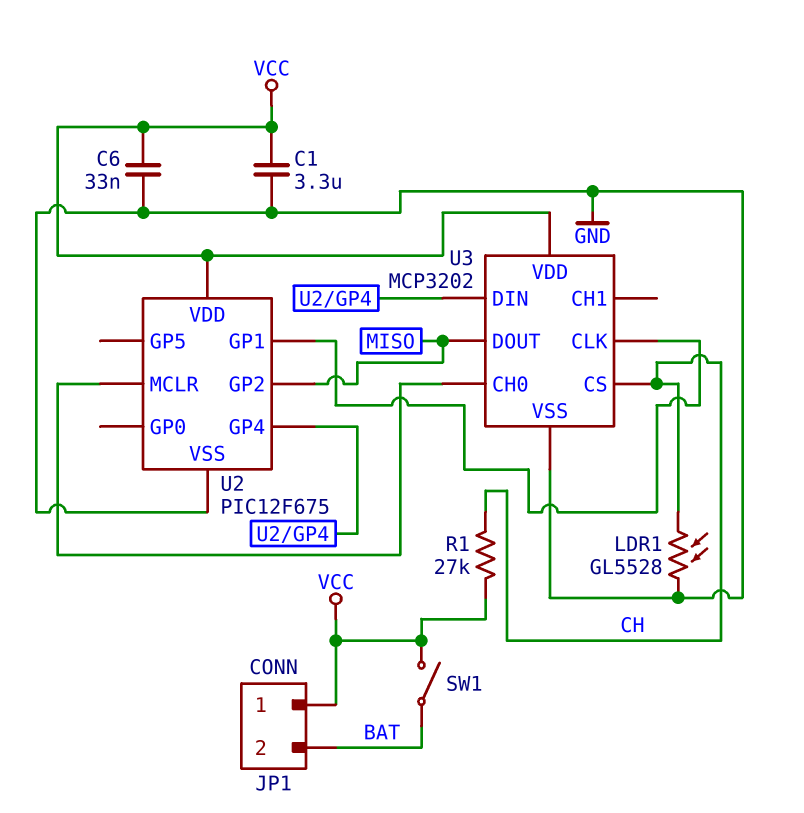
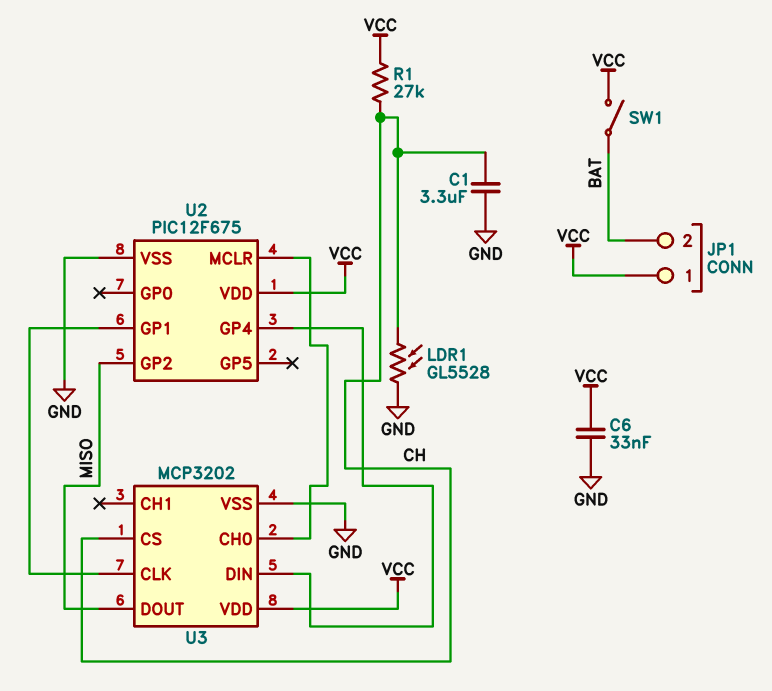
C1: 3.3uF (GND, VCC) -> 3.3uF (CH, GND)

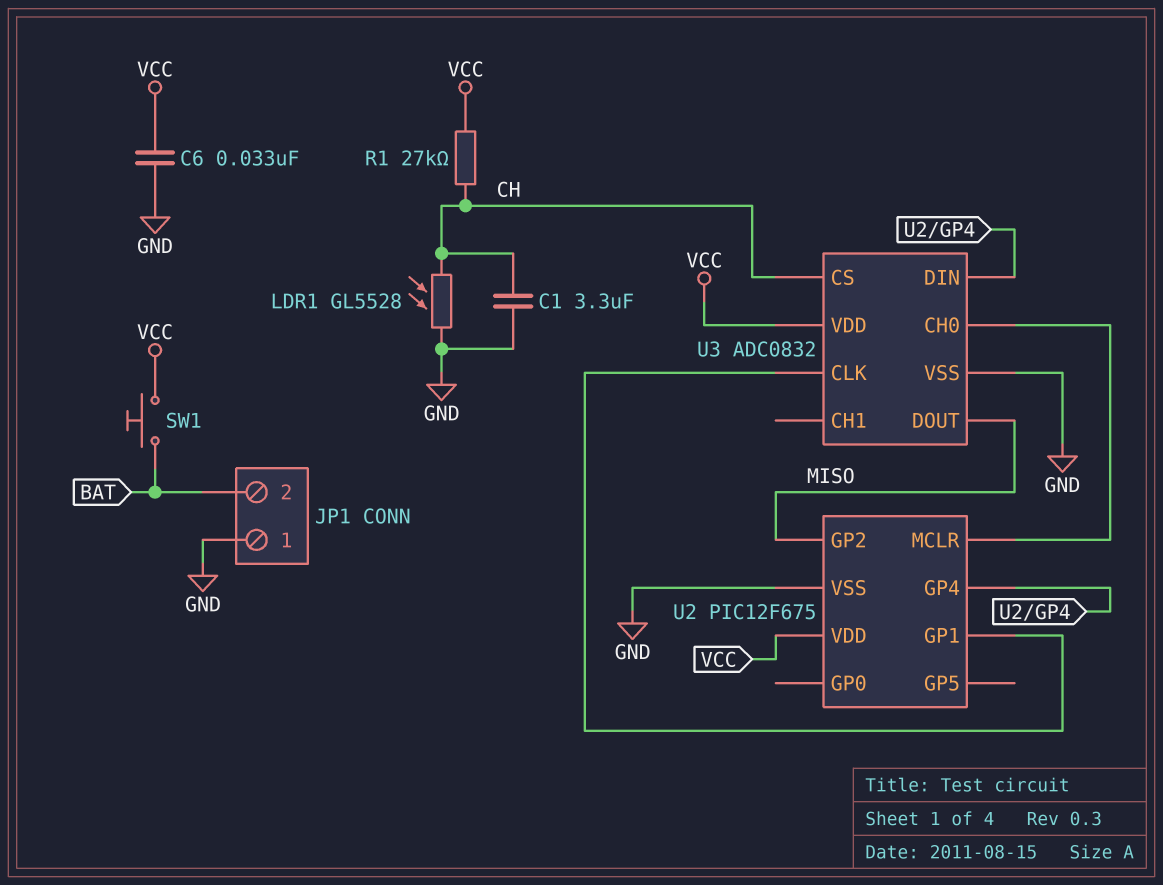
JP1 pin 1: VCC -> GND
SW1: switch (BAT, VCC) -> button (BAT, VCC)
U3: MCP3202 -> ADC0832

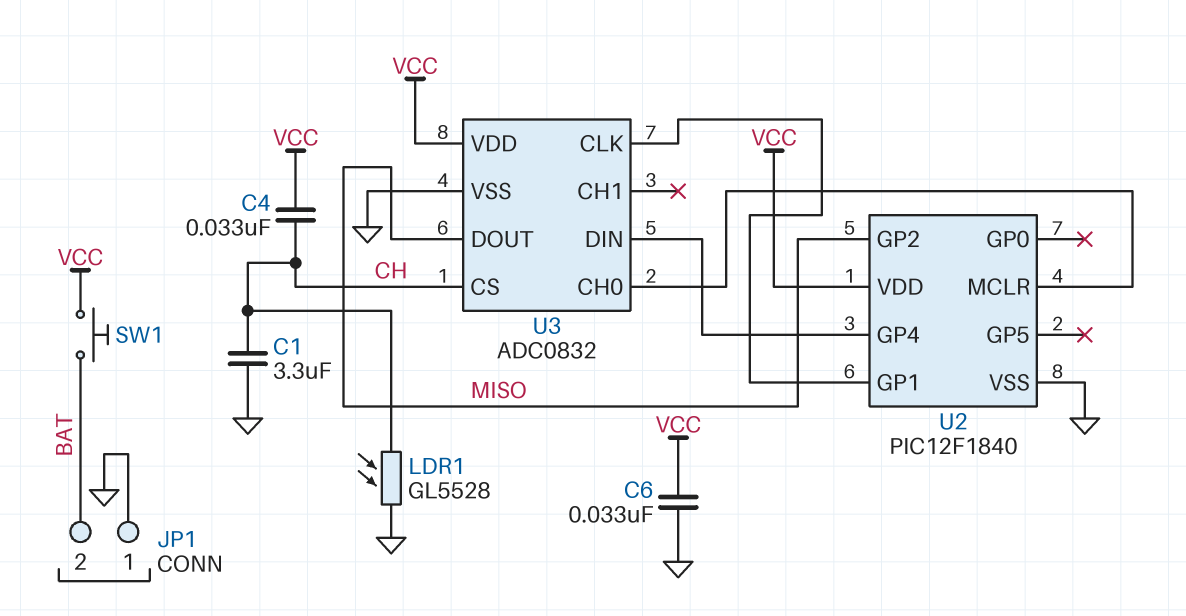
C4: none -> 33nF (CH, VCC)
R1: 27k (CH, VCC) -> none
U2: PIC12F675 -> PIC12F1840

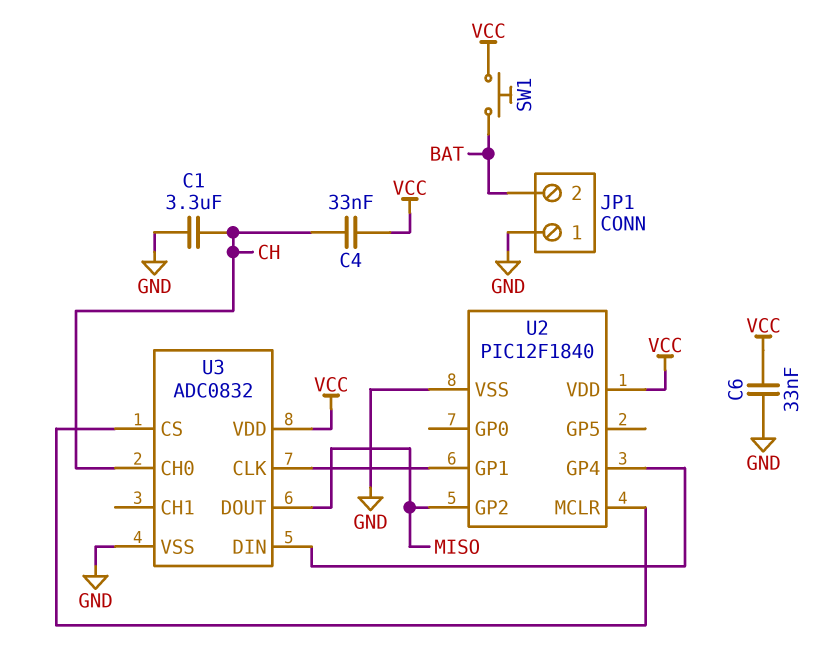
LDR1: GL5528 (CH, GND) -> none
U3 pin CH0: U2/MCLR -> CH
U3 pin CS: CH -> U2/MCLR

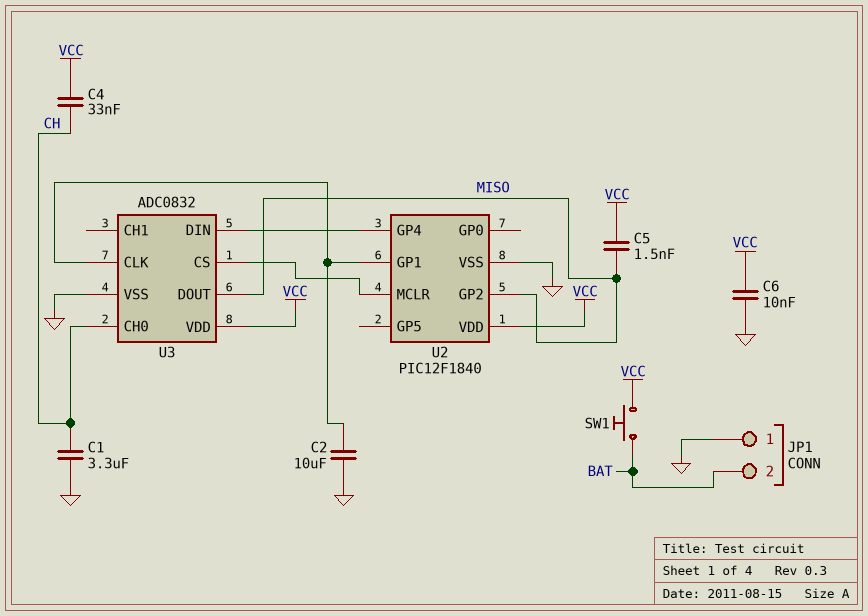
C2: none -> 10uF (GND, U2/GP1)
C5: none -> 1.5nF (MISO, VCC)
C6: 33nF (GND, VCC) -> 10nF (GND, VCC)

